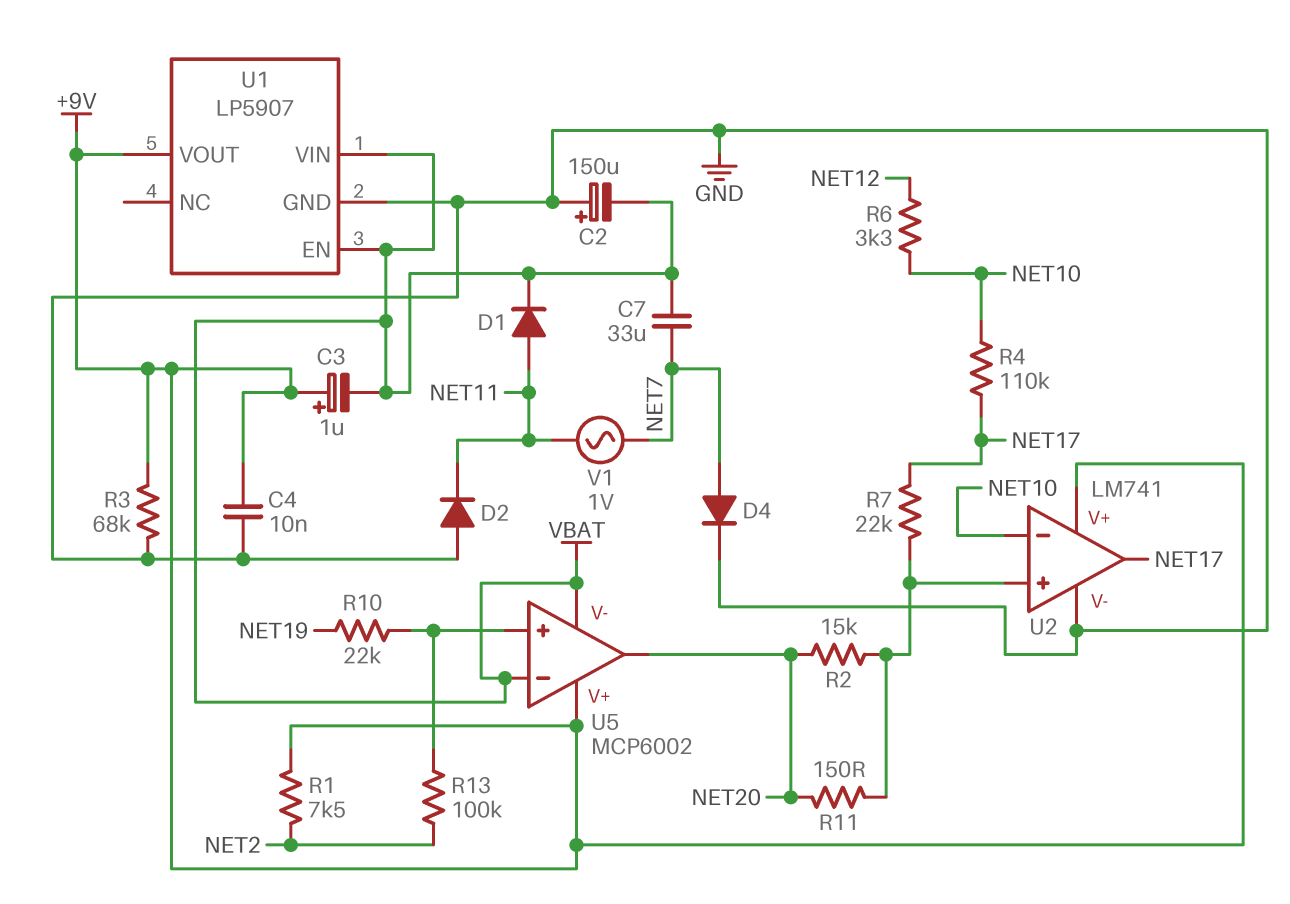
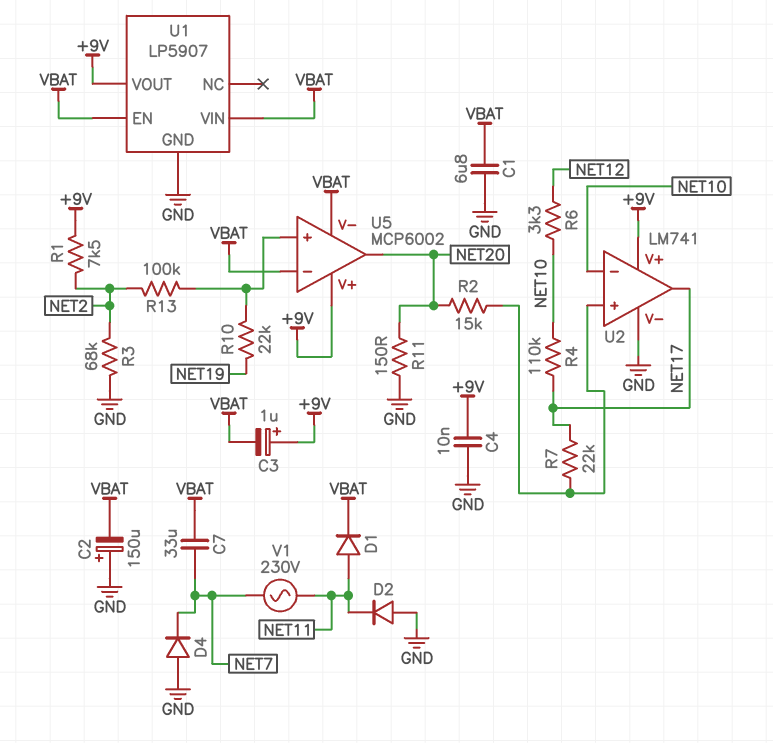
C1: none -> 6.8uF (GND, VBAT)
D4: diode (A NET7, K GND) -> diode (A GND, K NET7)
R3: 68k (+9V, GND) -> 68k (GND, NET2)
R11: 150 (NET20, U2/in+) -> 150 (GND, NET20)
V1: AC 1V (NET7, NET11) -> AC 230V (NET7, NET11)

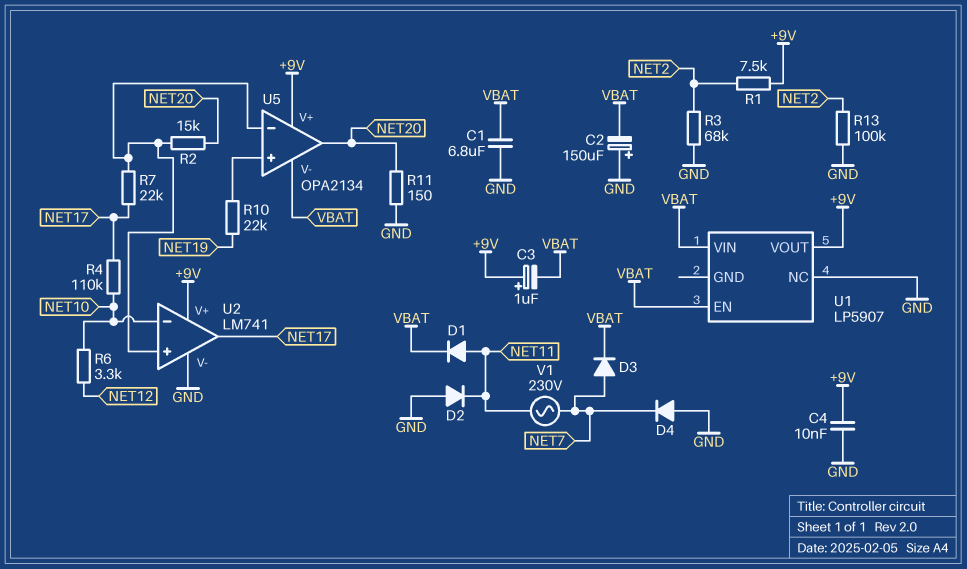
C7: 33uF (NET7, VBAT) -> none
D3: none -> diode (A NET7, K VBAT)
R13: 100k (NET2, U5/in+) -> 100k (GND, NET2)
U1 pin GND: GND -> none
U1 pin NC: none -> GND
U5: MCP6002 -> OPA2134
U5 pin in-: VBAT -> U2/in+

